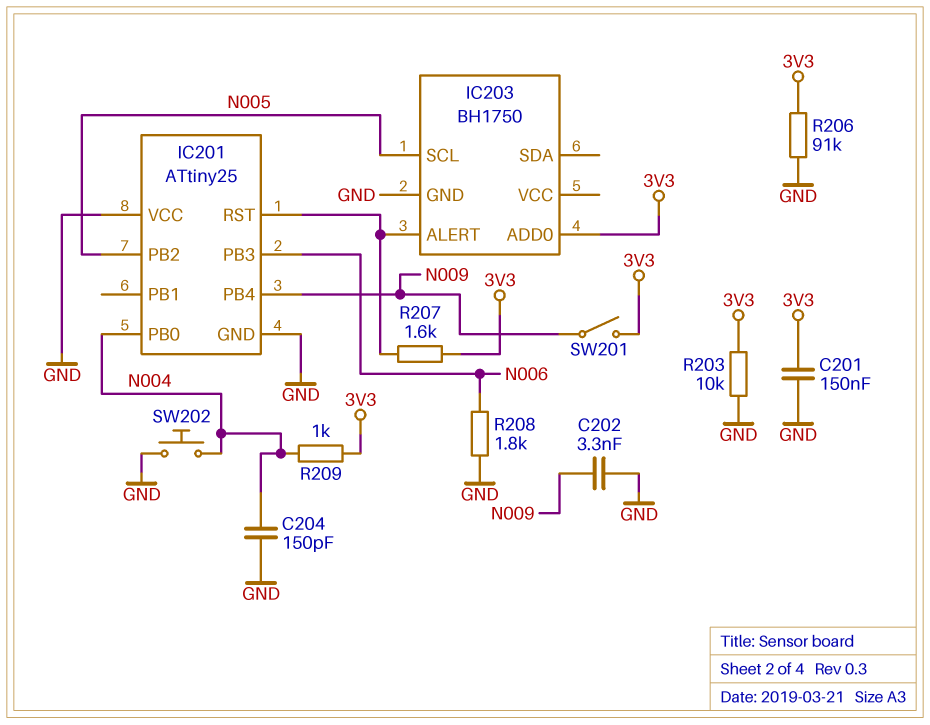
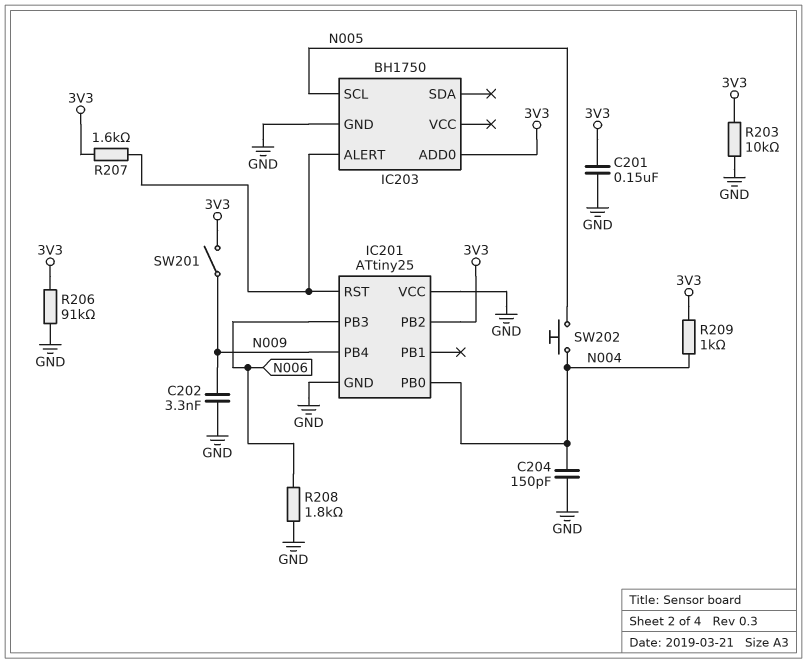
IC201 pin PB2: N005 -> 3V3
SW202: button (GND, N004) -> button (N004, N005)

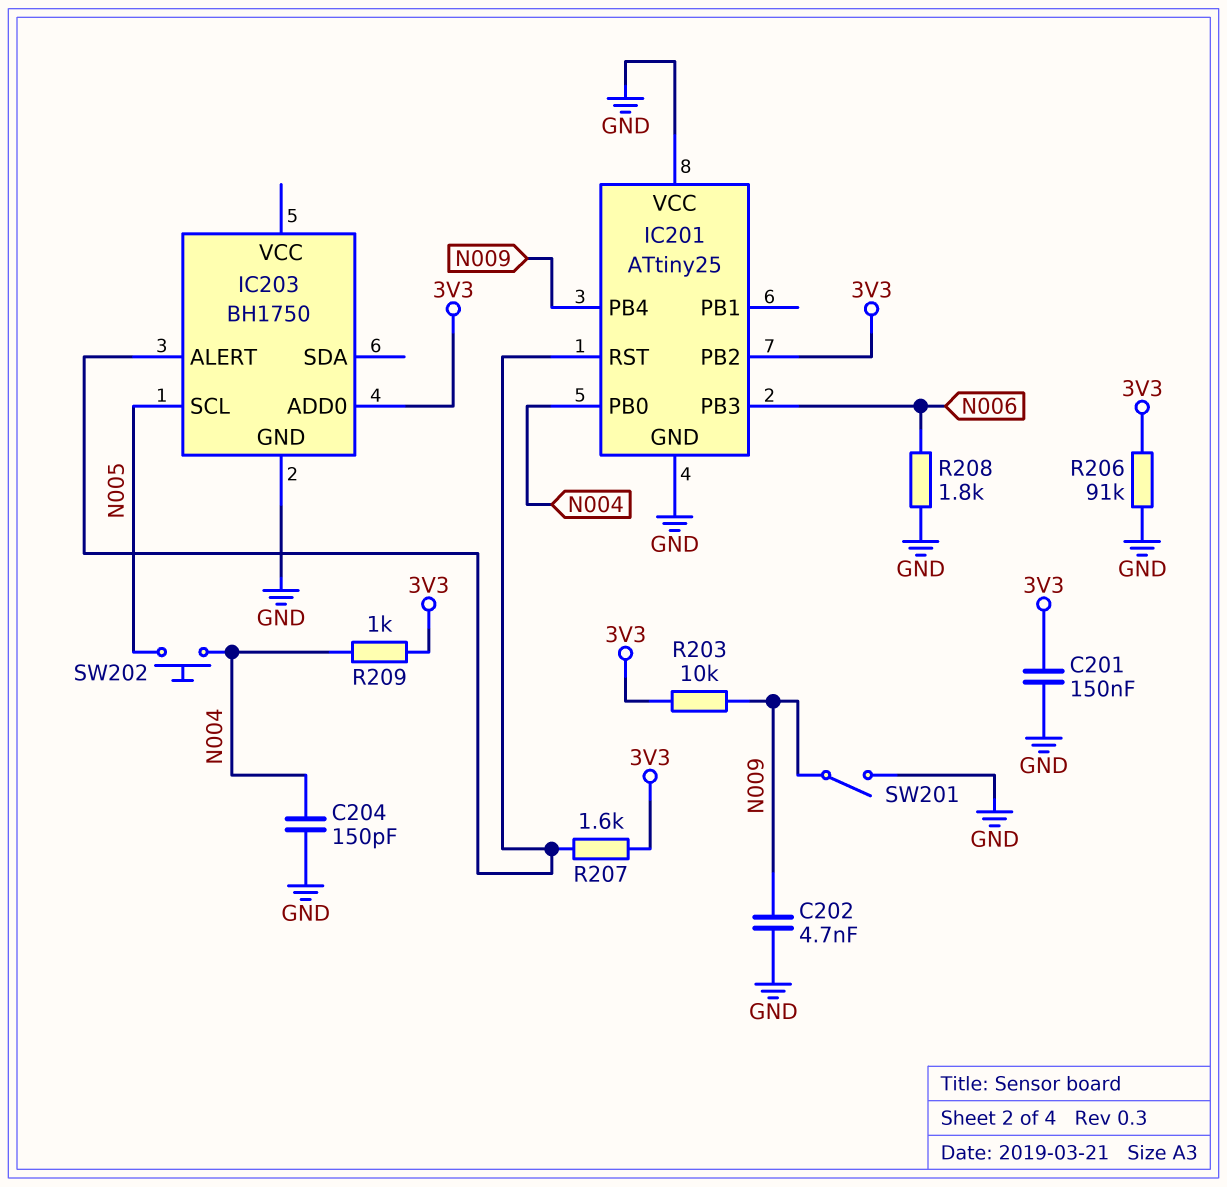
C202: 3.3nF (GND, N009) -> 4.7nF (GND, N009)
R203: 10k (3V3, GND) -> 10k (3V3, N009)
SW201: switch (3V3, N009) -> switch (GND, N009)

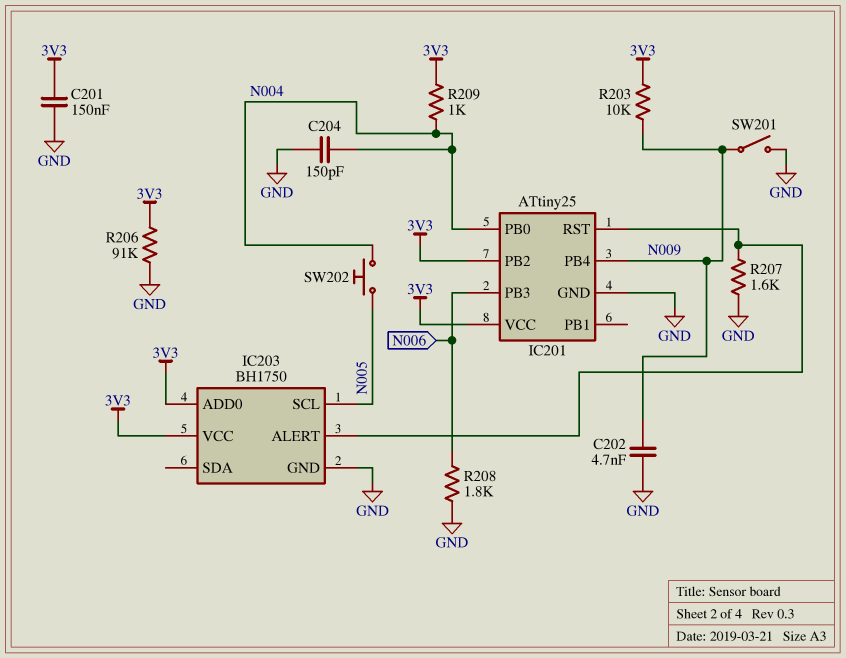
IC201 pin VCC: GND -> 3V3
IC203 pin VCC: none -> 3V3
R207: 1.6k (3V3, IC201/RST) -> 1.6k (GND, IC201/RST)

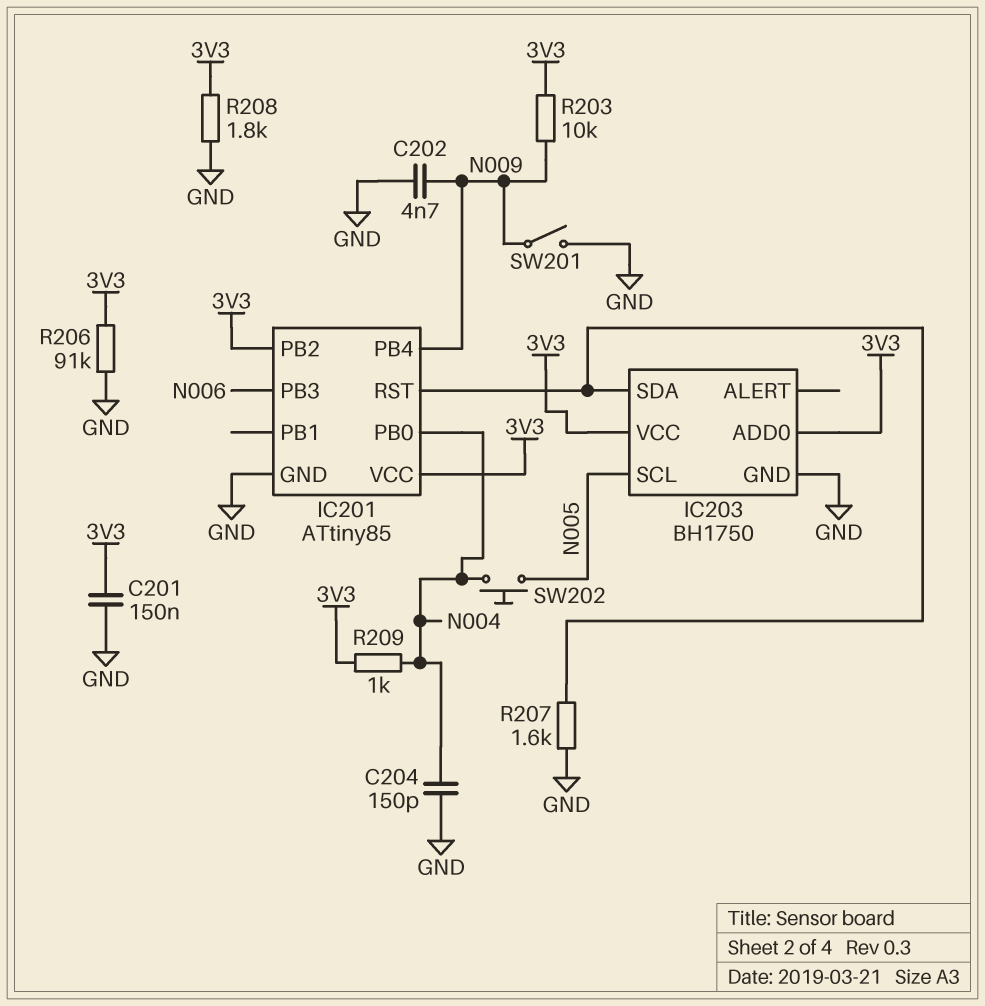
IC201: ATtiny25 -> ATtiny85
IC203 pin ALERT: IC201/RST -> none
IC203 pin SDA: none -> IC201/RST
R208: 1.8k (GND, N006) -> 1.8k (3V3, GND)

